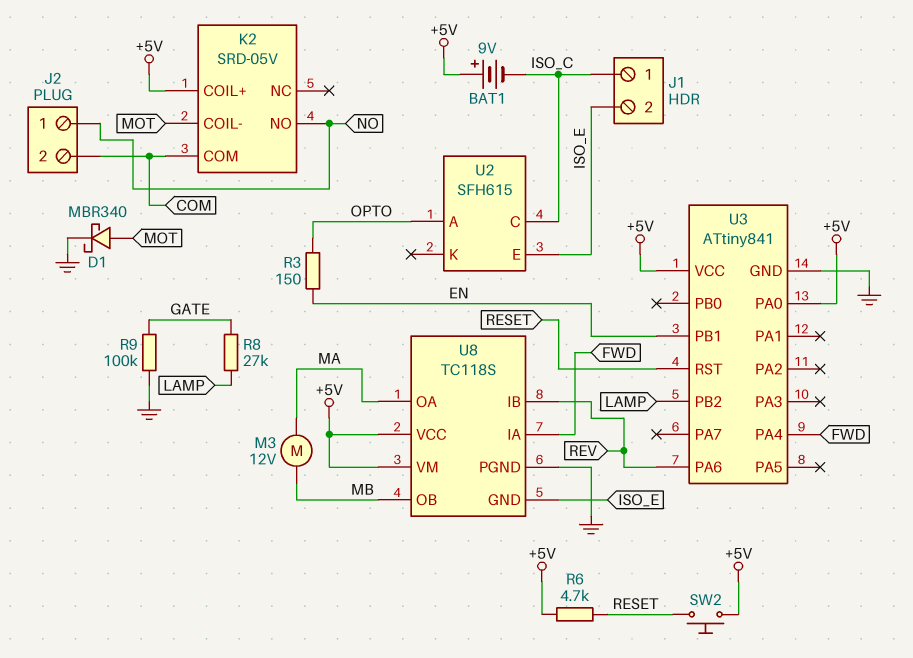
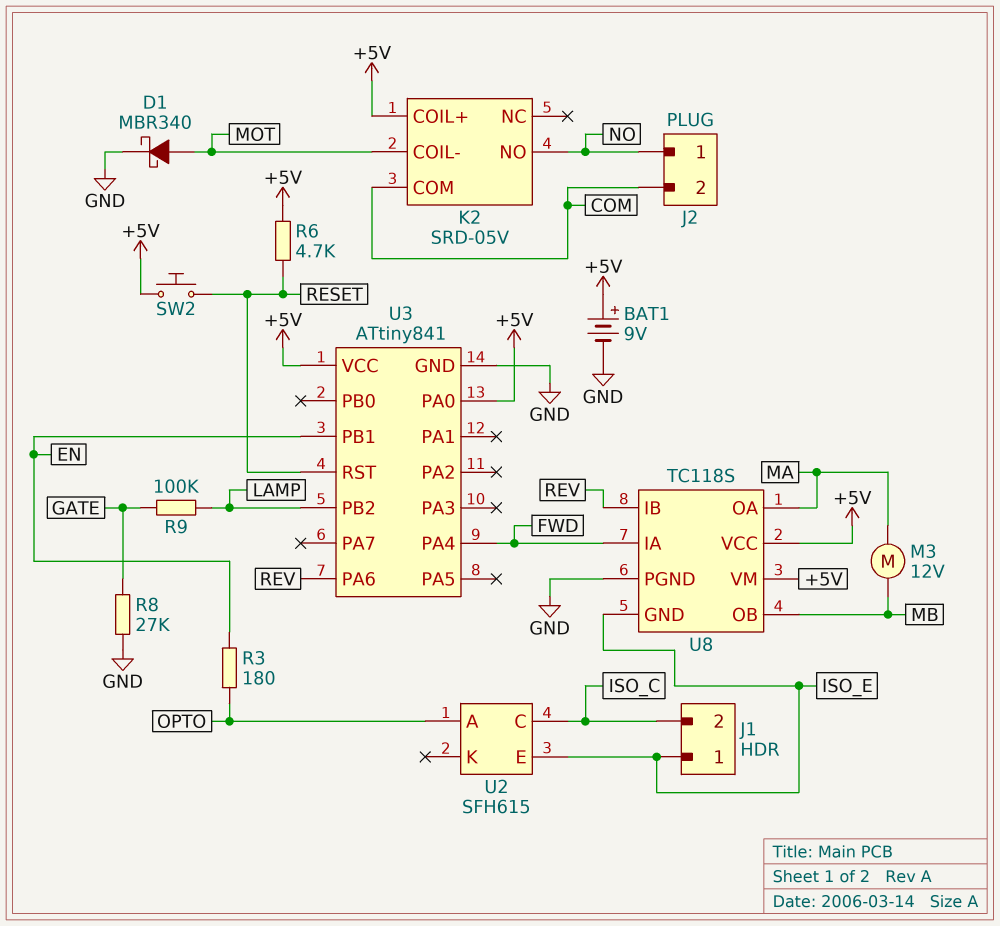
BAT1: 9V (plus +5V, minus ISO_C) -> 9V (plus +5V, minus GND)
J1 pin 1: ISO_C -> ISO_E
J1 pin 2: ISO_E -> ISO_C
R3: 150 (EN, OPTO) -> 180 (EN, OPTO)
R8: 27k (GATE, LAMP) -> 27k (GATE, GND)
R9: 100k (GATE, GND) -> 100k (GATE, LAMP)

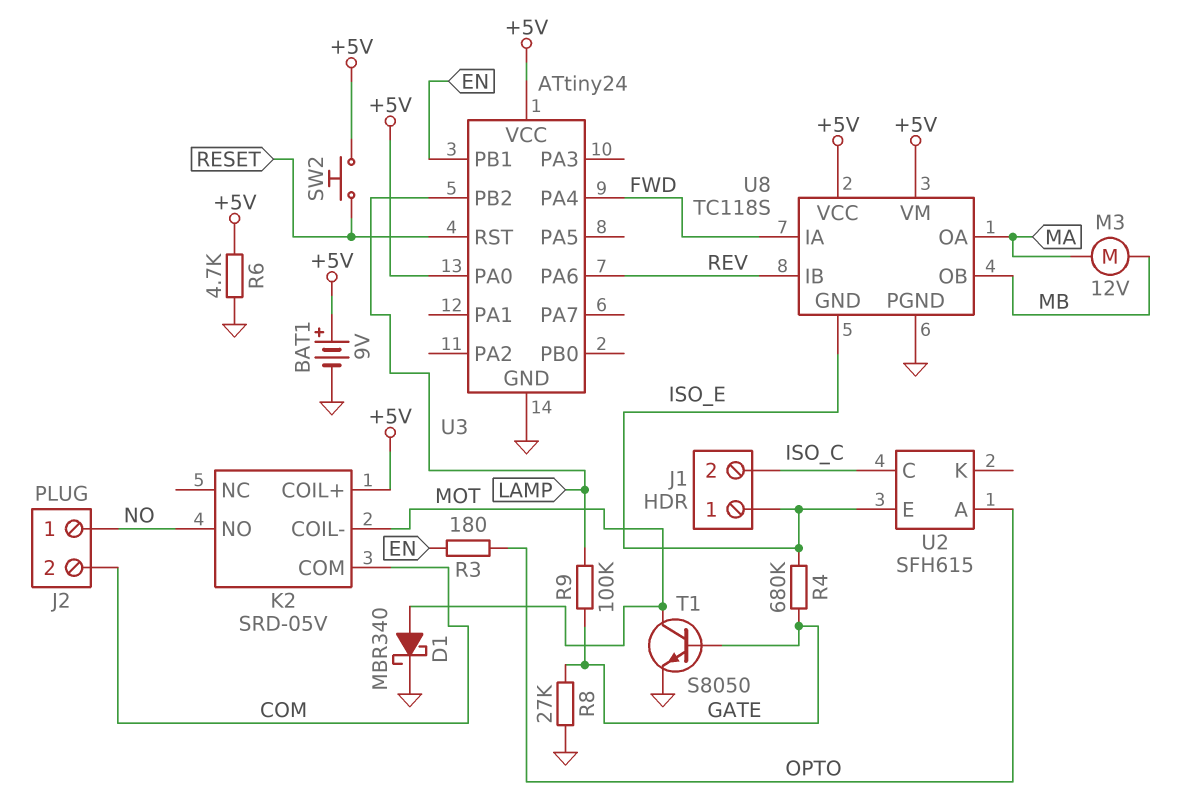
R4: none -> 680k (GATE, ISO_E)
R6: 4.7k (+5V, RESET) -> 4.7k (+5V, GND)
T1: none -> NPN S8050 (B GATE, C MOT, E GND)
U3: ATtiny841 -> ATtiny24

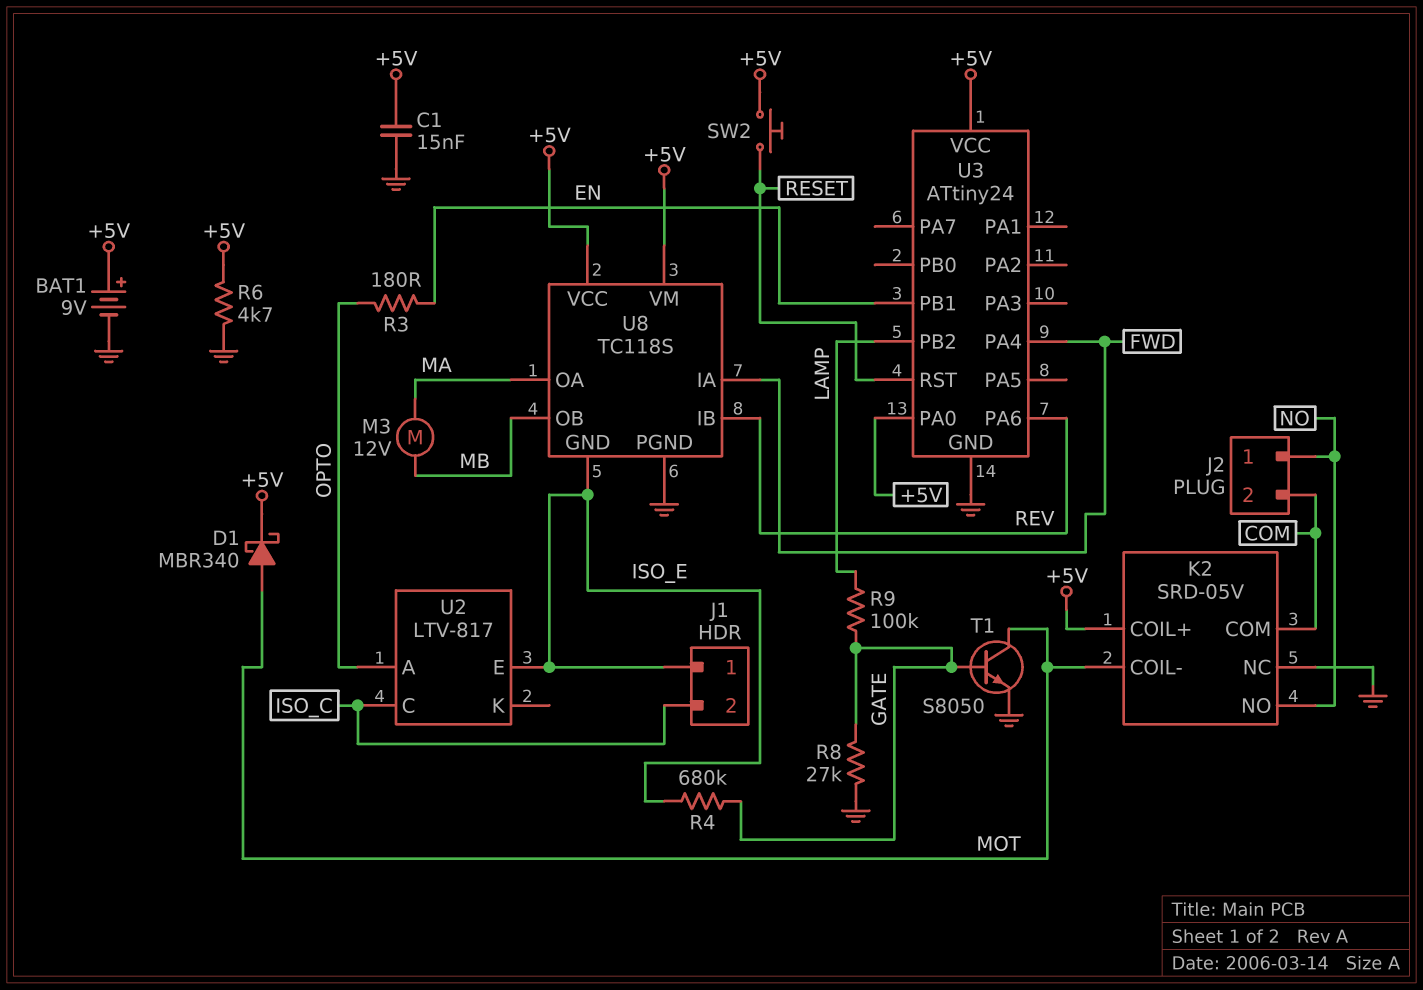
C1: none -> 15nF (+5V, GND)
D1: schottky MBR340 (A MOT, K GND) -> schottky MBR340 (A MOT, K +5V)
K2 pin NC: none -> GND
U2: SFH615 -> LTV-817

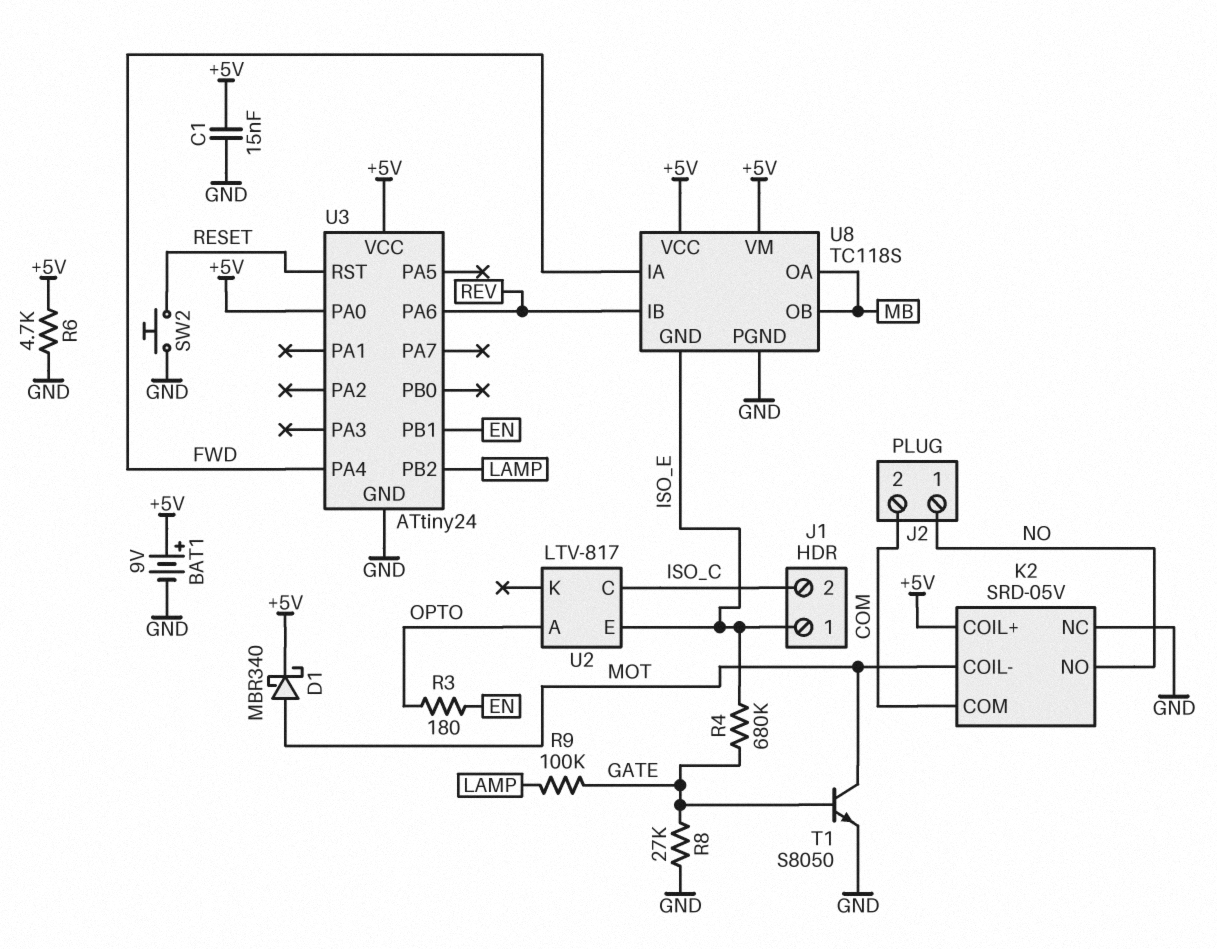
M3: motor 12V (MA, MB) -> none
SW2: button (+5V, RESET) -> button (GND, RESET)
U8 pin OA: MA -> MB

